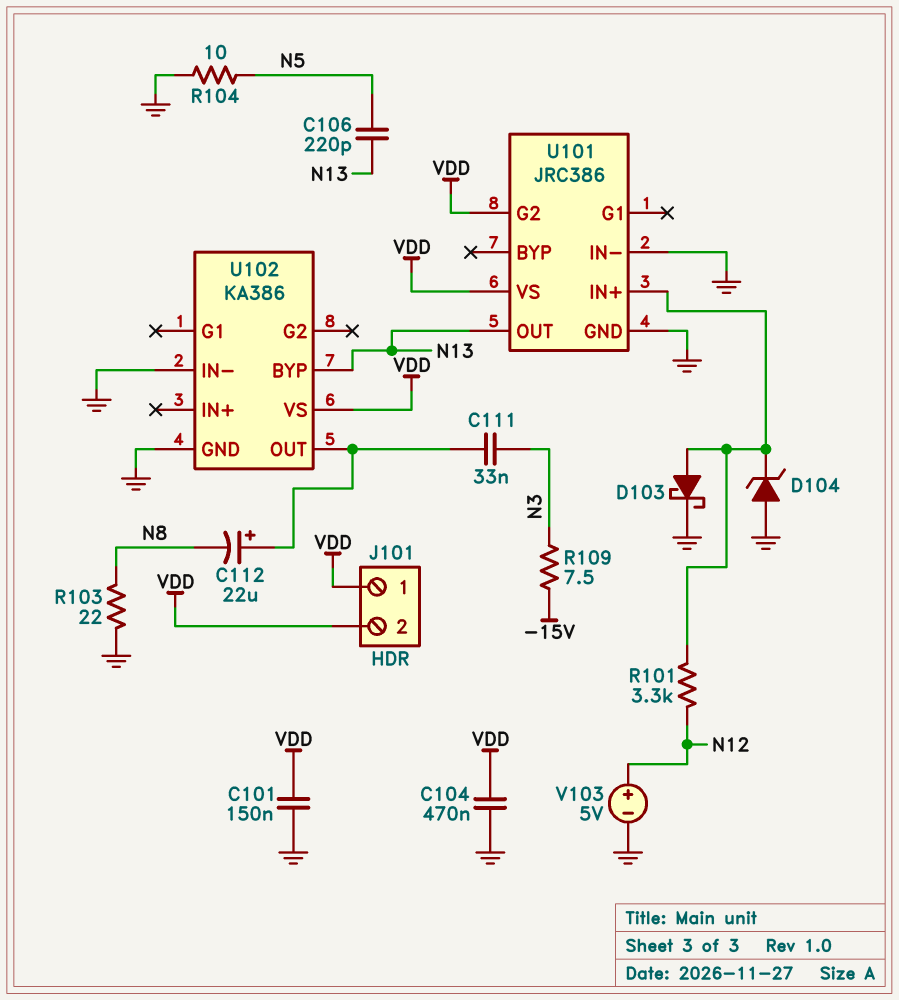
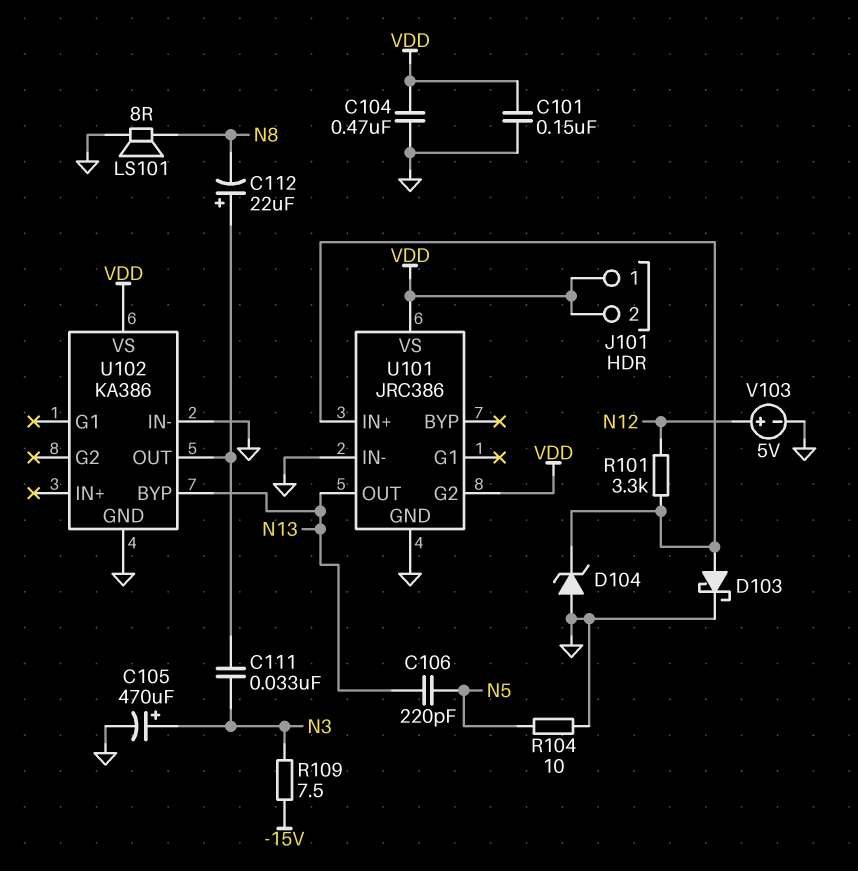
C105: none -> 470uF (plus N3, minus GND)
LS101: none -> speaker 8R (GND, N8)
R103: 22 (GND, N8) -> none

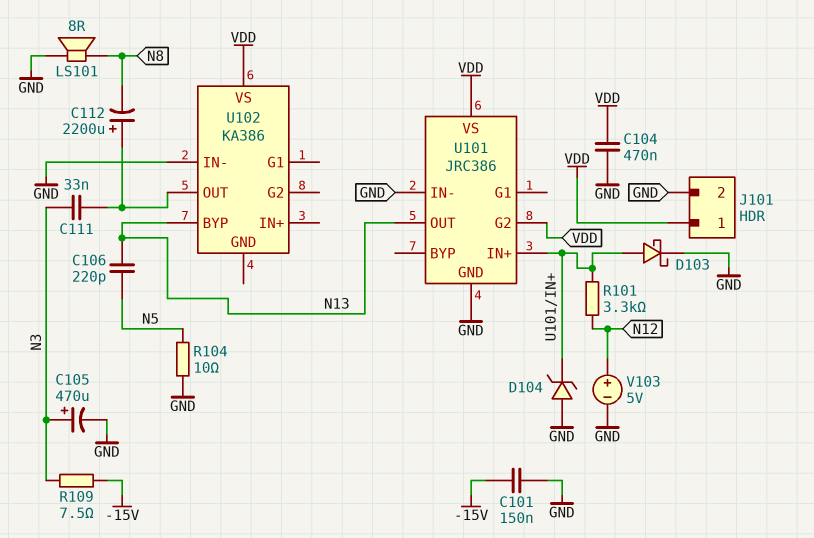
C101: 150nF (GND, VDD) -> 150nF (-15V, GND)
C112: 22uF (plus U102/OUT, minus N8) -> 2200uF (plus U102/OUT, minus N8)
J101 pin 2: VDD -> GND
U102 pin GND: GND -> none

